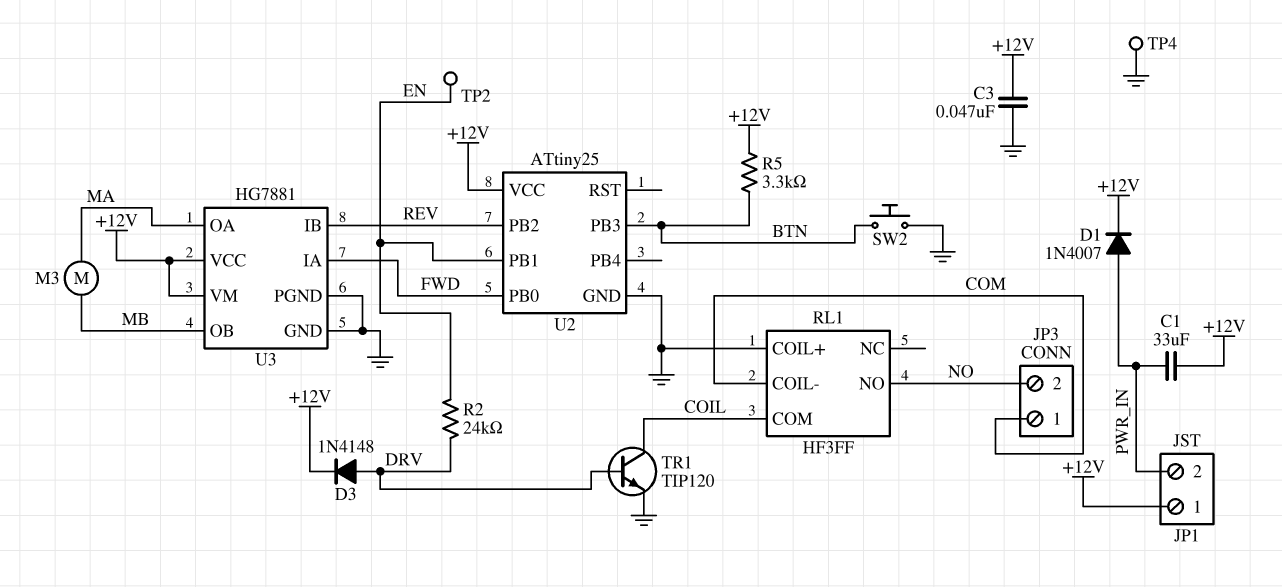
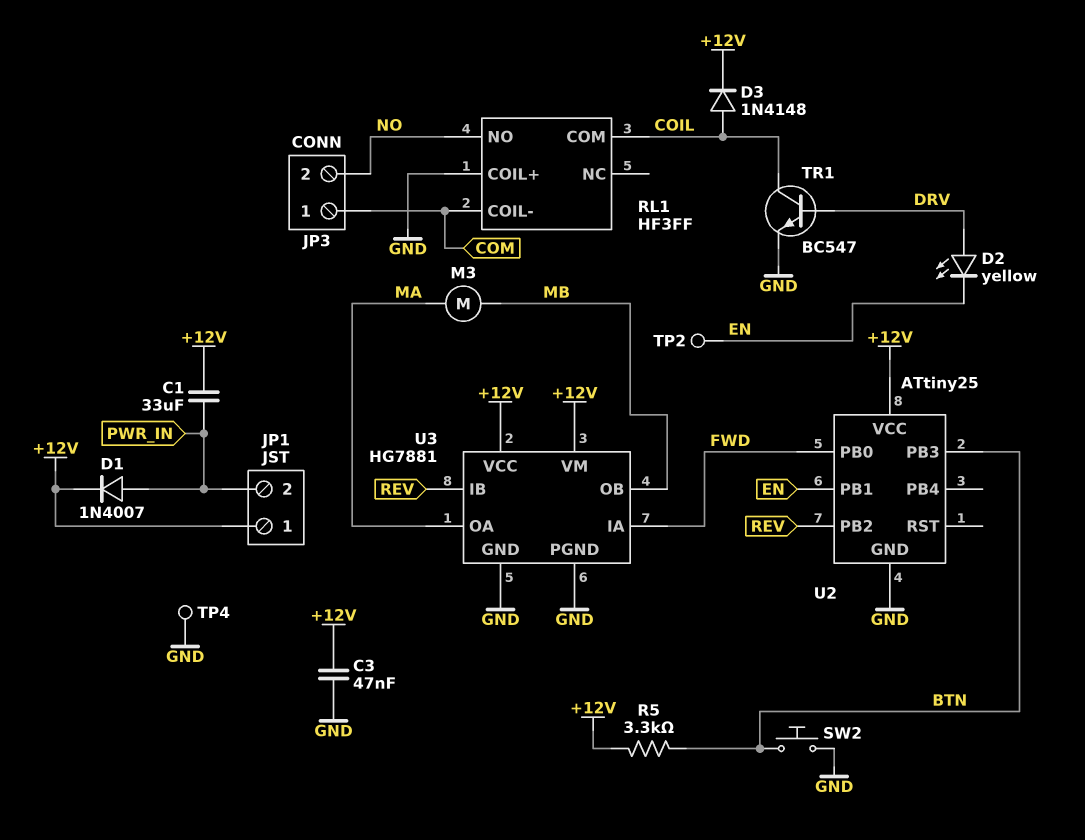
D2: none -> LED yellow (A DRV, K EN)
D3: diode 1N4148 (A DRV, K +12V) -> diode 1N4148 (A COIL, K +12V)
R2: 24k (DRV, EN) -> none
TR1: NPN TIP120 (B DRV, C COIL, E GND) -> NPN BC547 (B DRV, C COIL, E GND)

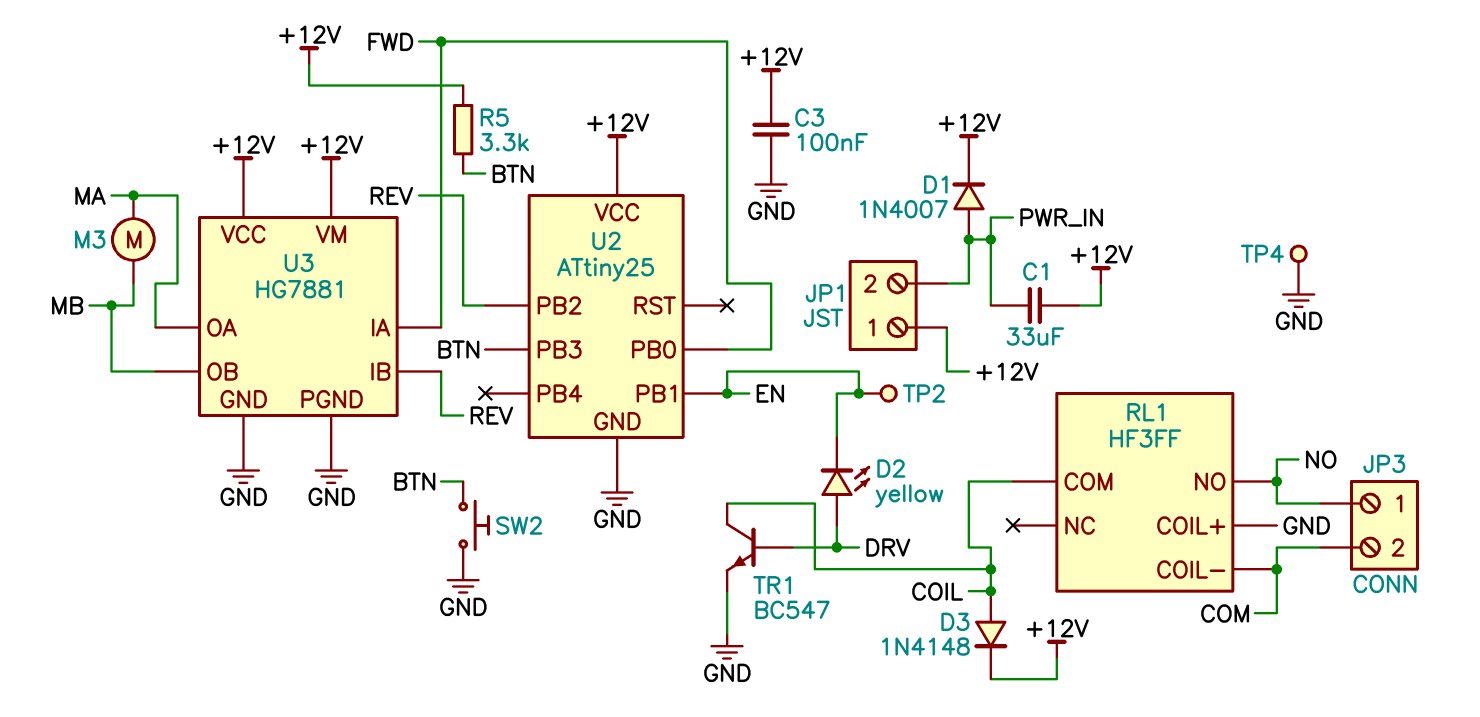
C3: 47nF (+12V, GND) -> 100nF (+12V, GND)
JP3 pin 1: COM -> NO
JP3 pin 2: NO -> COM

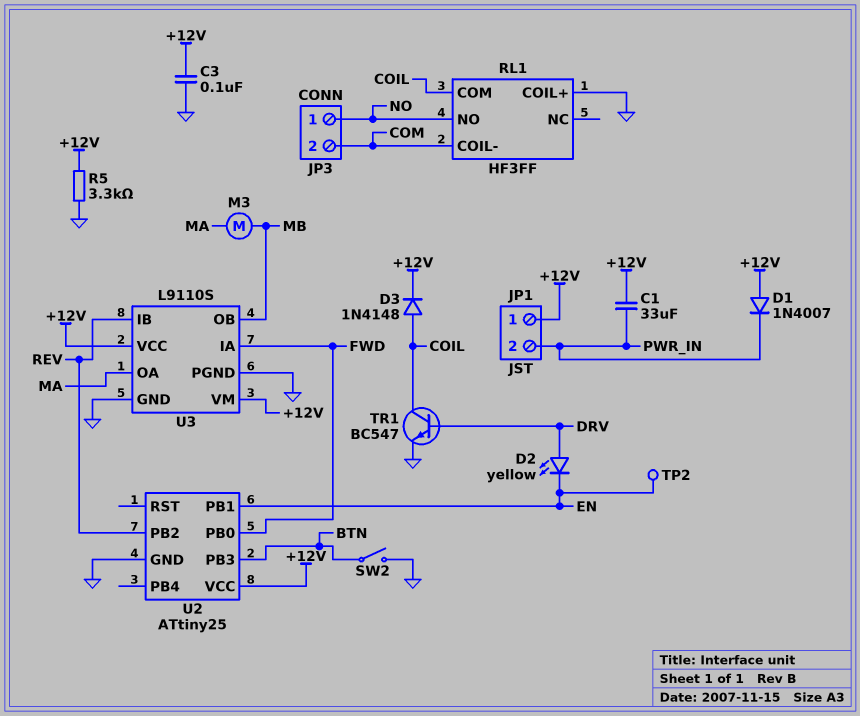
D1: diode 1N4007 (A PWR_IN, K +12V) -> diode 1N4007 (A +12V, K PWR_IN)
R5: 3.3k (+12V, BTN) -> 3.3k (+12V, GND)
SW2: button (BTN, GND) -> switch (BTN, GND)
TP4: test point (GND) -> none
U3: HG7881 -> L9110S

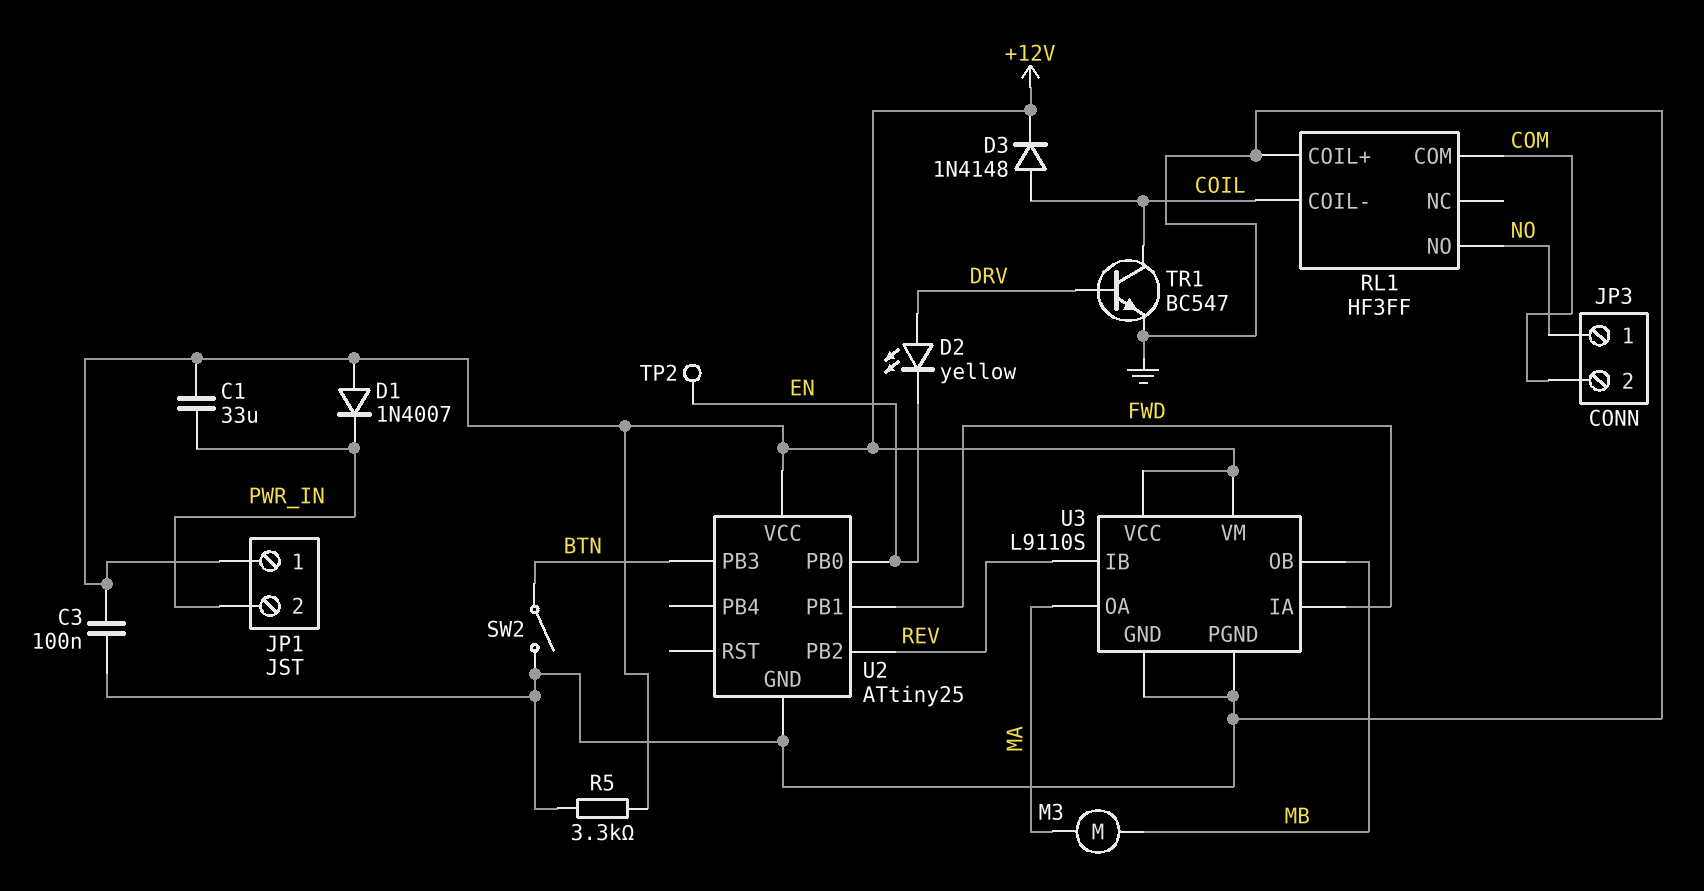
RL1 pin COIL-: COM -> COIL
RL1 pin COM: COIL -> COM
U2 pin PB0: FWD -> EN
U2 pin PB1: EN -> FWD

